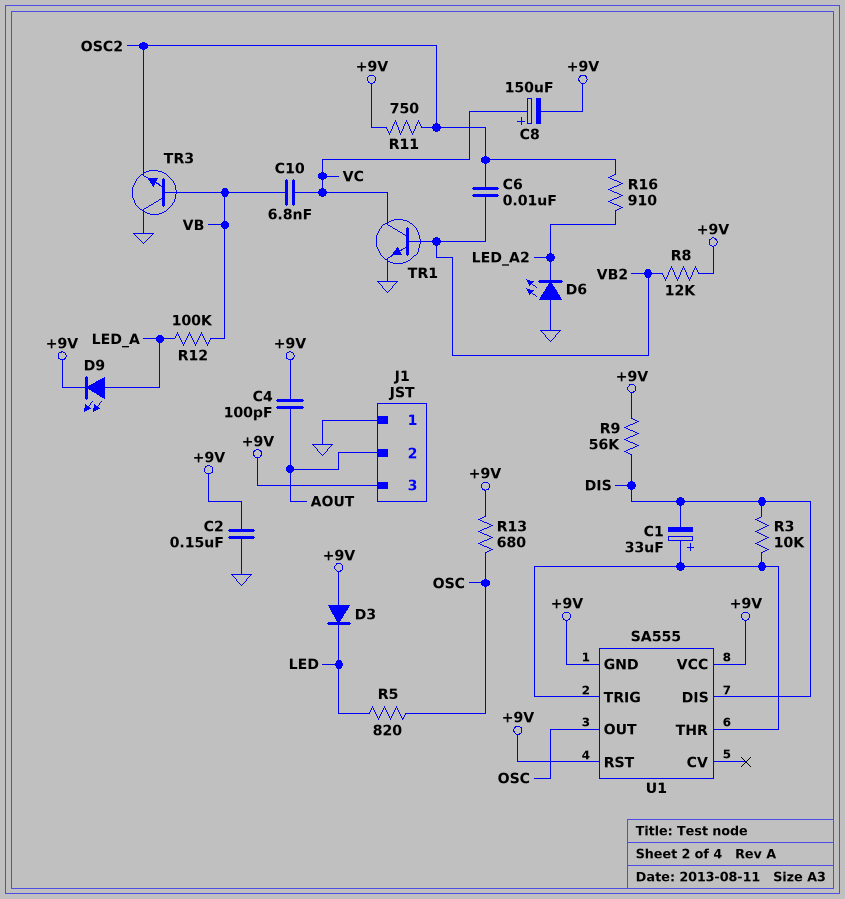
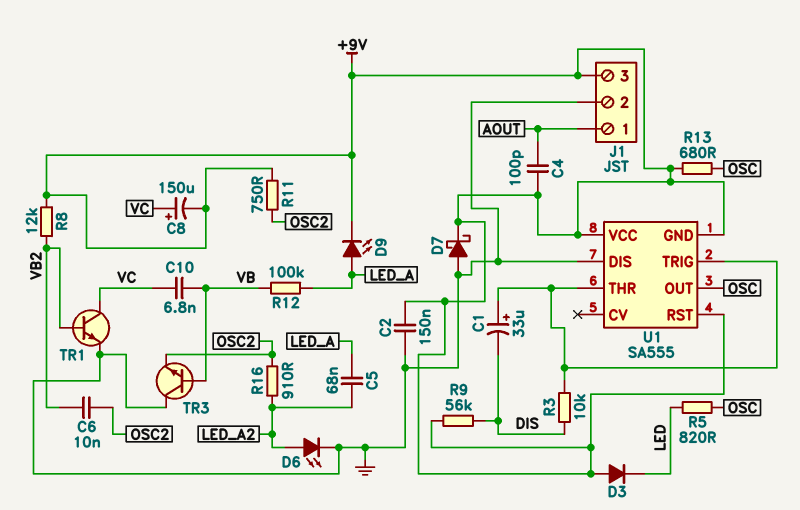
C5: none -> 68nF (LED_A, LED_A2)
D6: LED (A GND, K LED_A2) -> LED (A LED_A2, K GND)
D7: none -> schottky (A GND, K +9V)
J1 pin 1: GND -> AOUT
J1 pin 2: AOUT -> GND
U1 pin DIS: DIS -> GND

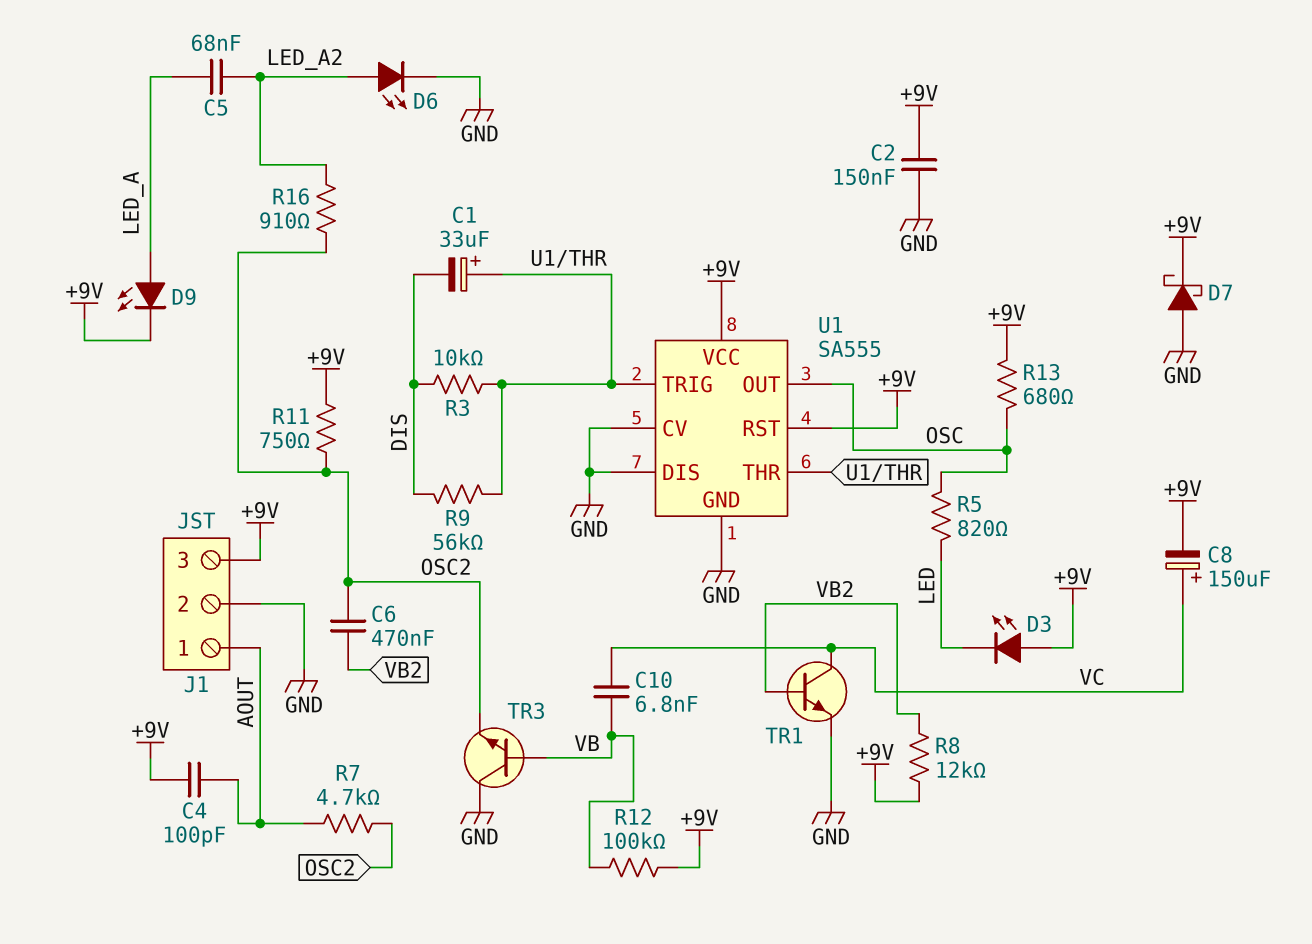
C6: 10nF (OSC2, VB2) -> 470nF (OSC2, VB2)
D3: diode (A +9V, K LED) -> LED (A +9V, K LED)
R7: none -> 4.7k (AOUT, OSC2)
R9: 56k (+9V, DIS) -> 56k (DIS, U1/THR)
R12: 100k (LED_A, VB) -> 100k (+9V, VB)
U1 pin CV: none -> GND
U1 pin GND: +9V -> GND

